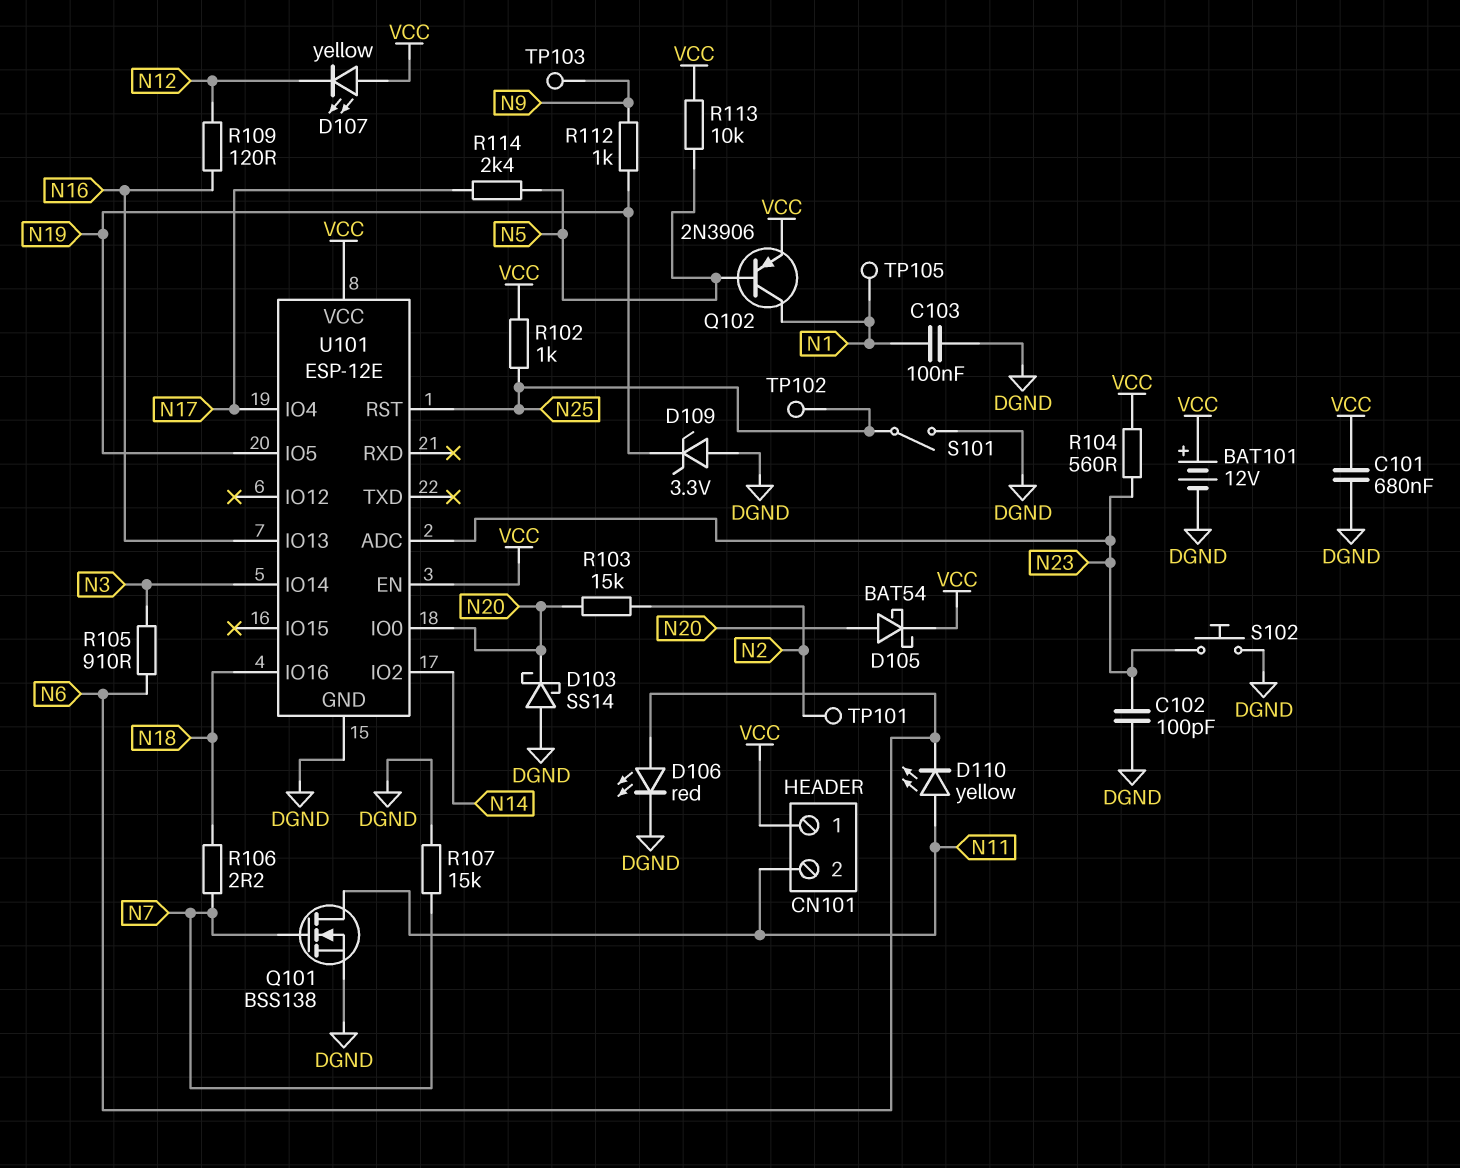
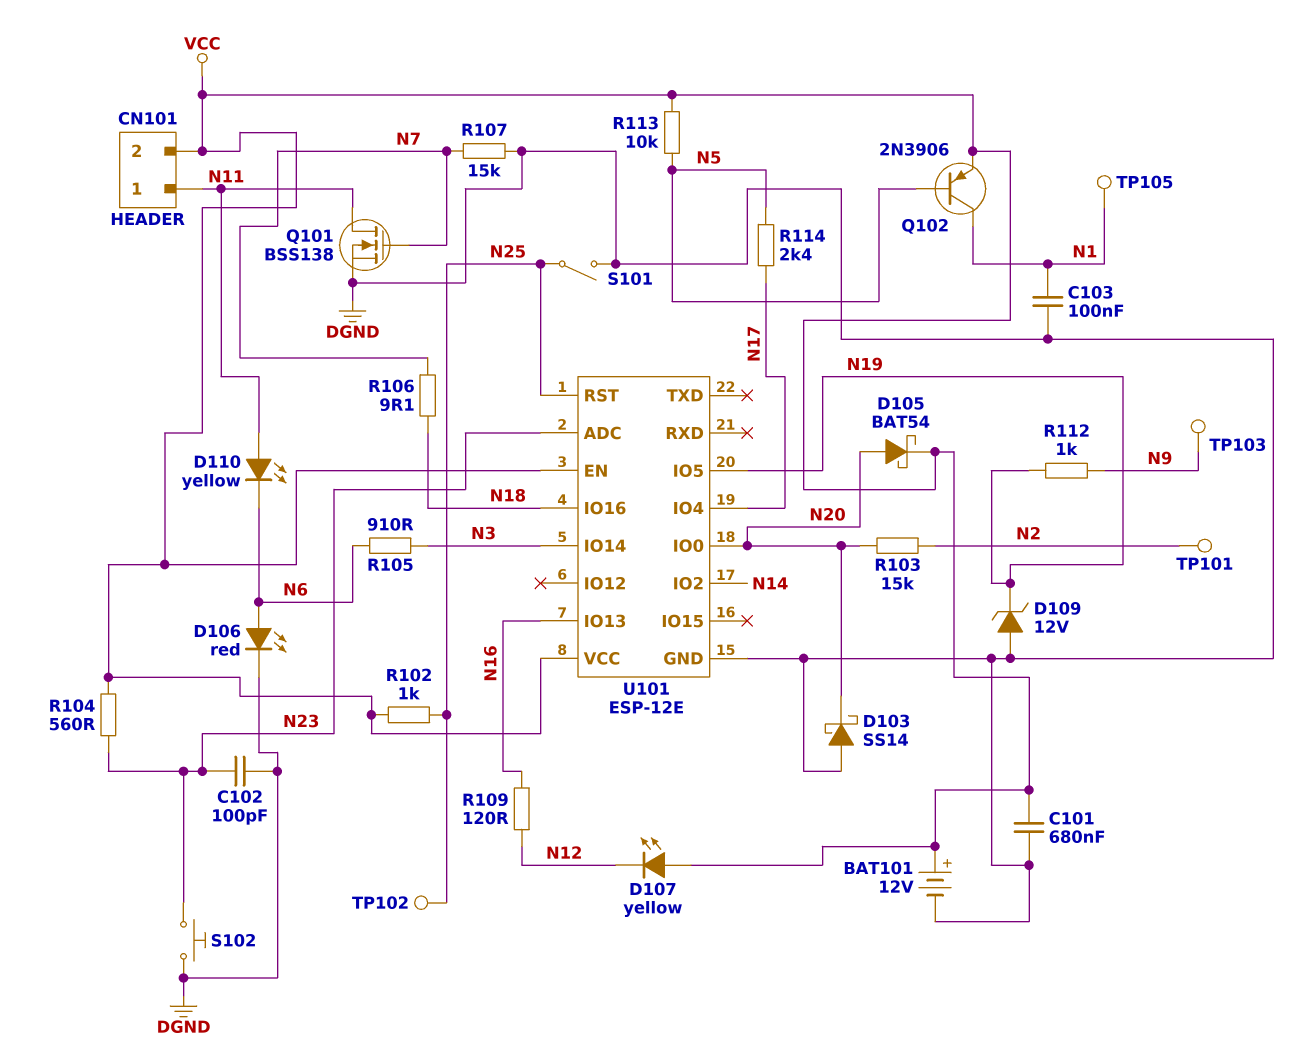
CN101 pin 1: VCC -> N11
CN101 pin 2: N11 -> VCC
D109: zener 3.3V (A DGND, K N19) -> zener 12V (A DGND, K N19)
R106: 2.2 (N7, N18) -> 9.1 (N7, N18)

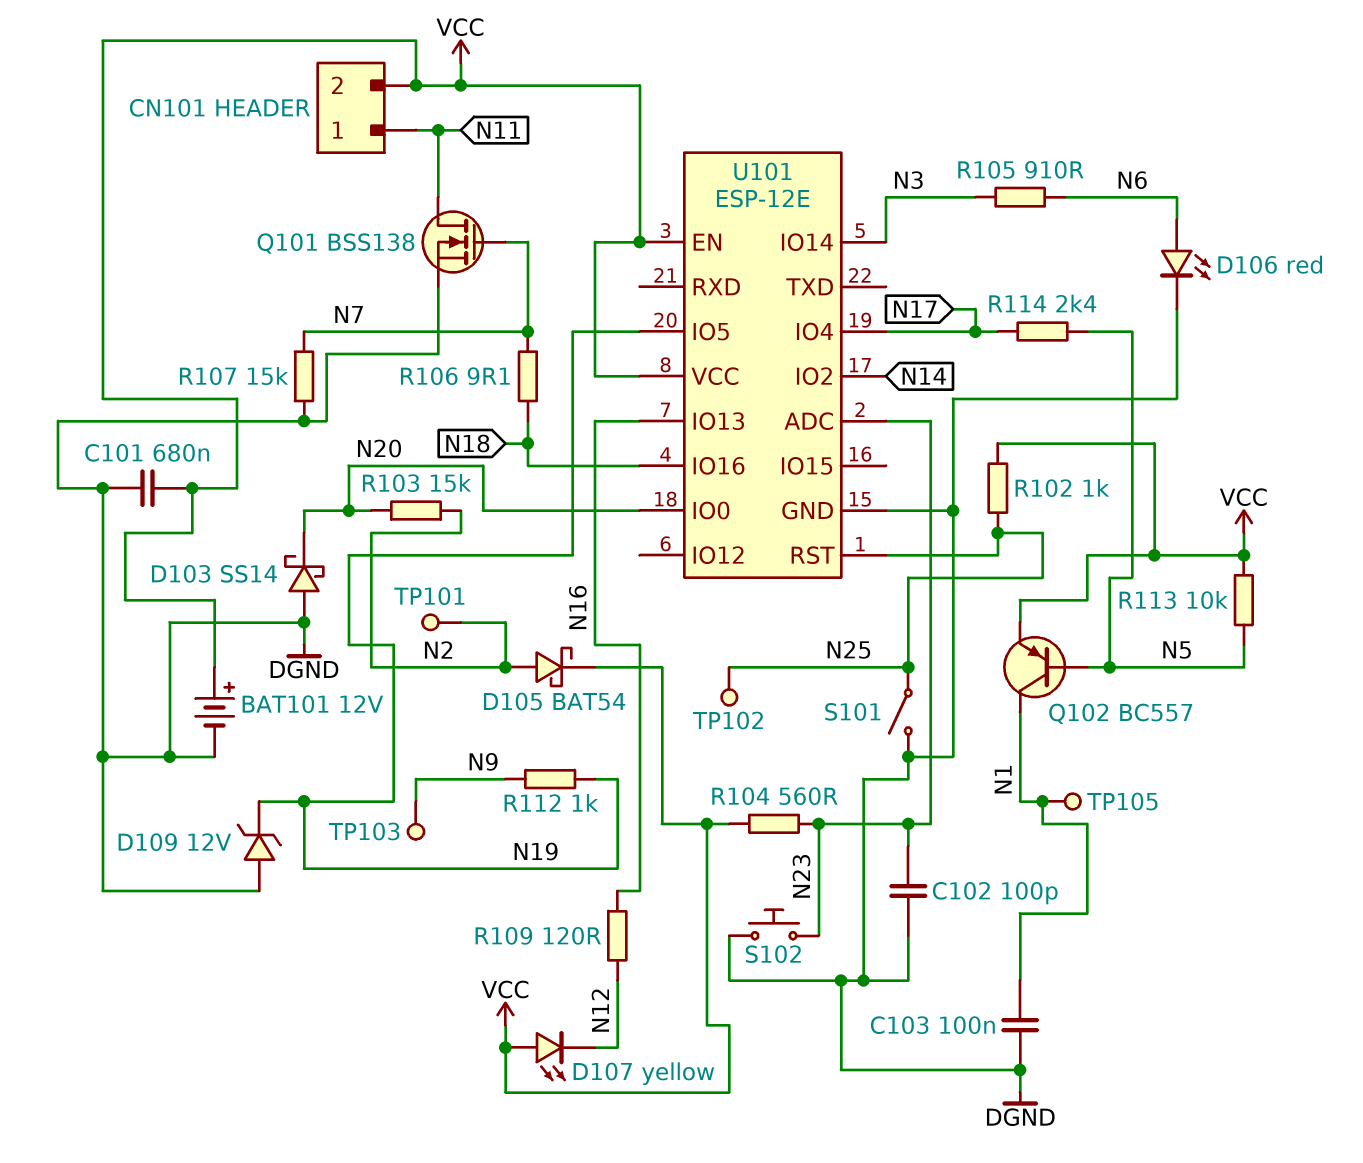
D105: schottky BAT54 (A N20, K VCC) -> schottky BAT54 (A N2, K VCC)
D110: LED yellow (A N11, K N6) -> none
Q102: PNP 2N3906 (B N5, C N1, E VCC) -> PNP BC557 (B N5, C N1, E VCC)

